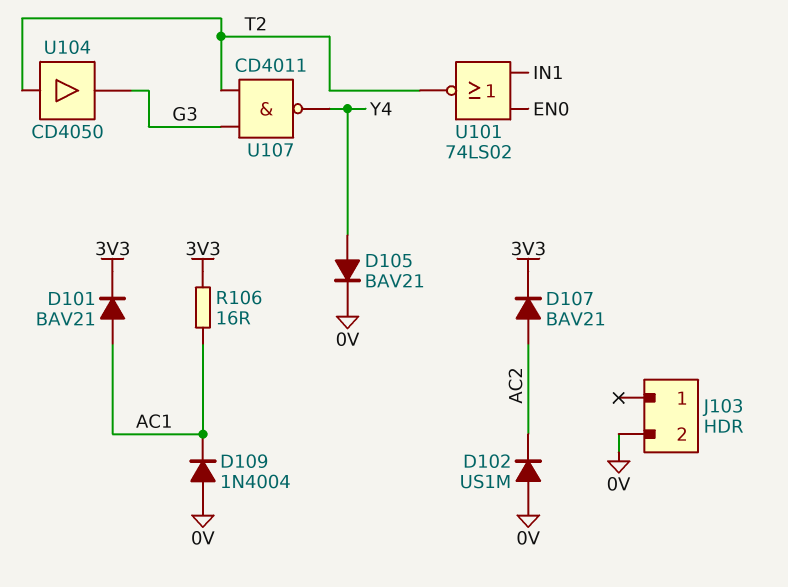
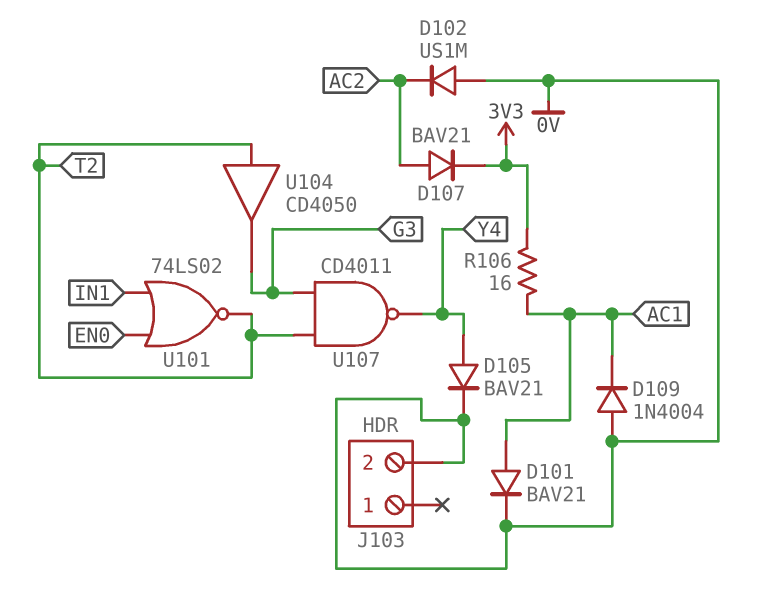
D101: diode BAV21 (A AC1, K 3V3) -> diode BAV21 (A AC1, K 0V)

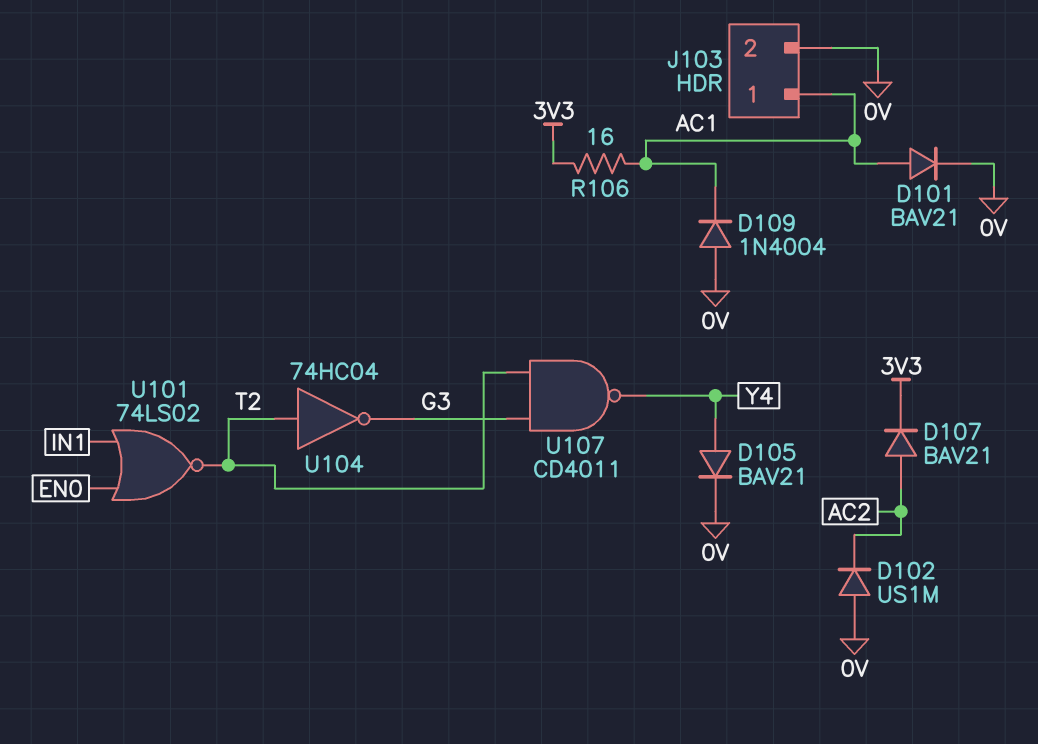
J103 pin 1: none -> AC1
U104: buffer CD4050 (in T2, out G3) -> NOT 74HC04 (in T2, out G3)

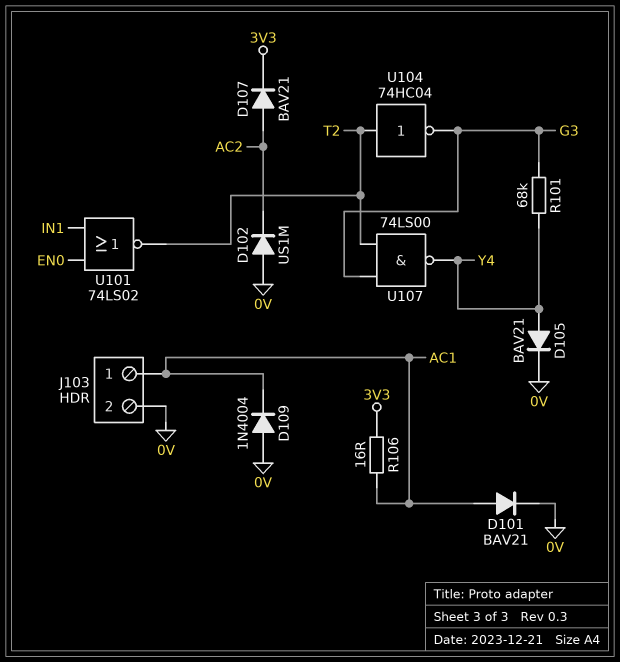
R101: none -> 68k (G3, Y4)
U107: NAND CD4011 (in G3, in T2, out Y4) -> NAND 74LS00 (in G3, in T2, out Y4)

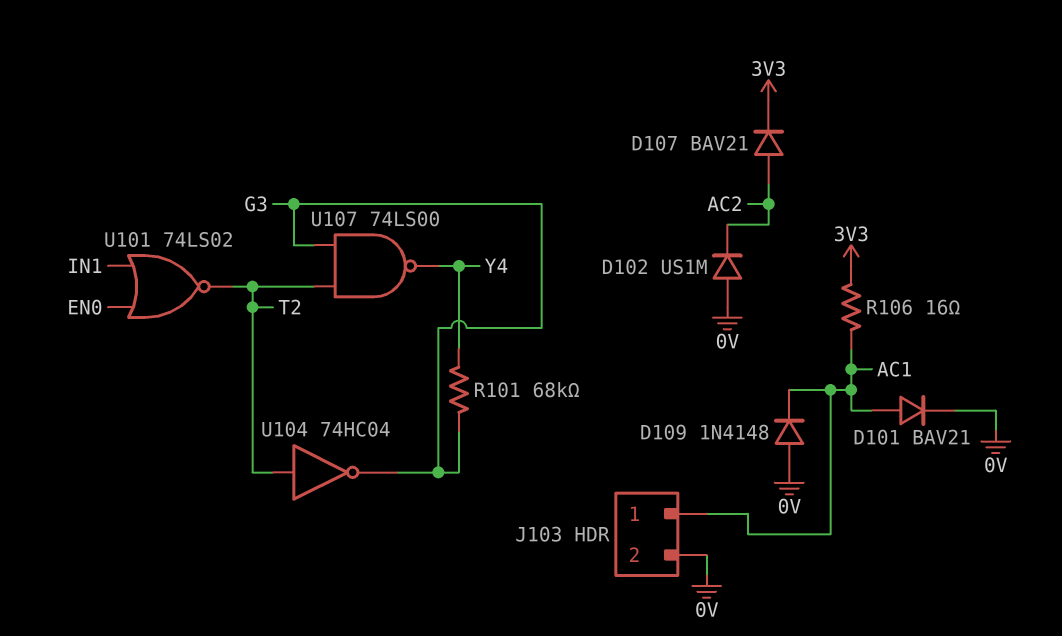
D105: diode BAV21 (A Y4, K 0V) -> none
D109: diode 1N4004 (A 0V, K AC1) -> diode 1N4148 (A 0V, K AC1)

